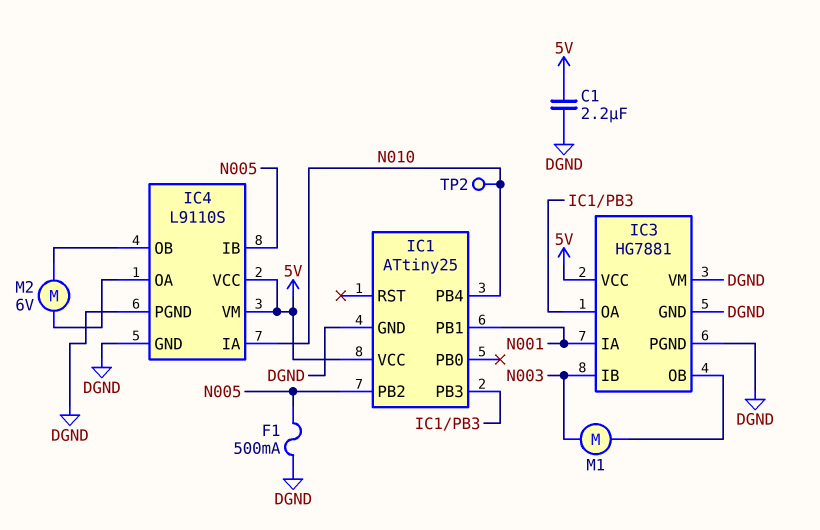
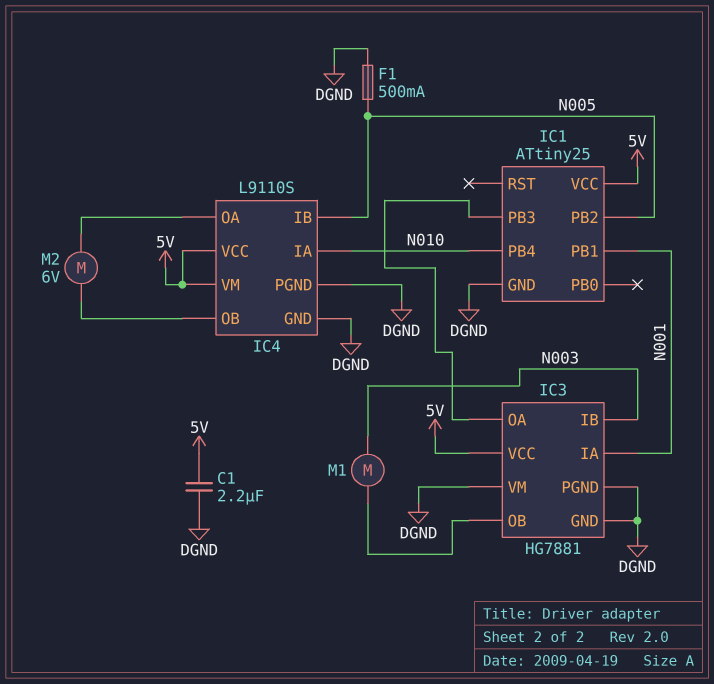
TP2: test point (N010) -> none

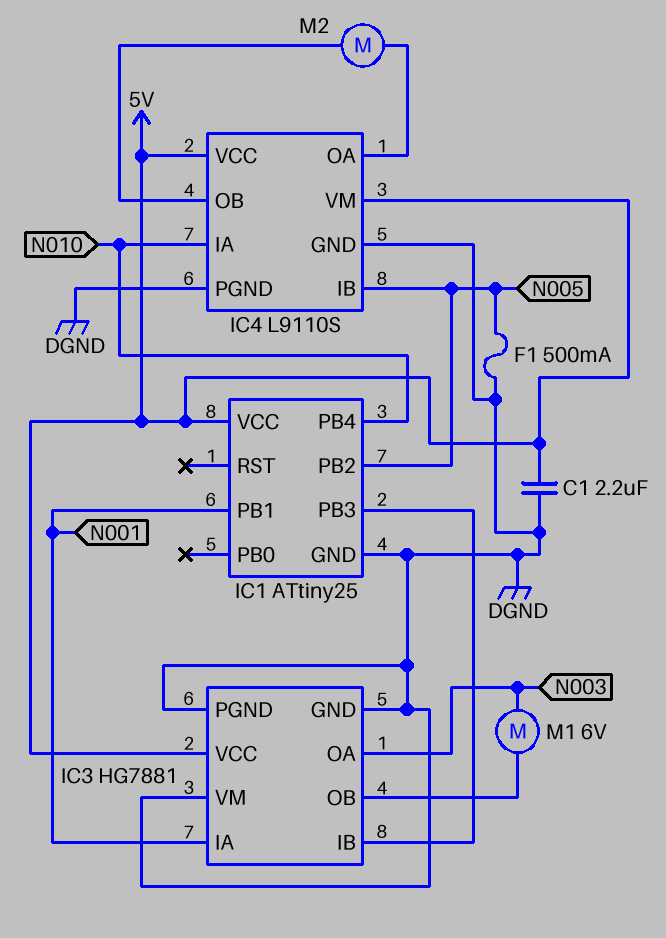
IC3 pin IB: N003 -> IC1/PB3
IC3 pin OA: IC1/PB3 -> N003
M1: motor (IC3/OB, N003) -> motor 6V (IC3/OB, N003)
M2: motor 6V (IC4/OA, IC4/OB) -> motor (IC4/OA, IC4/OB)

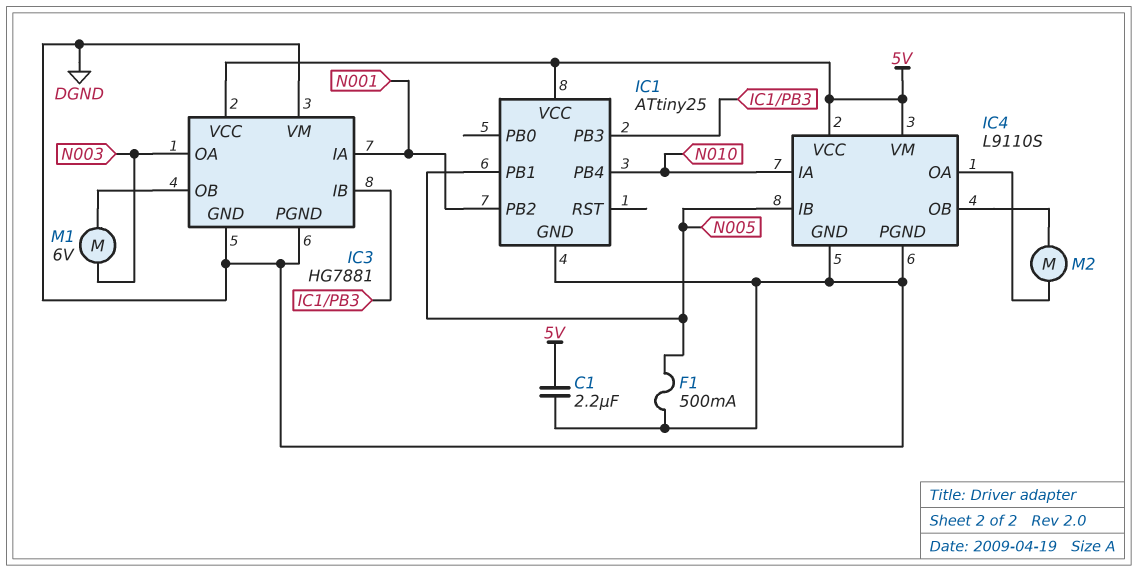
IC1 pin PB1: N001 -> N005
IC1 pin PB2: N005 -> N001

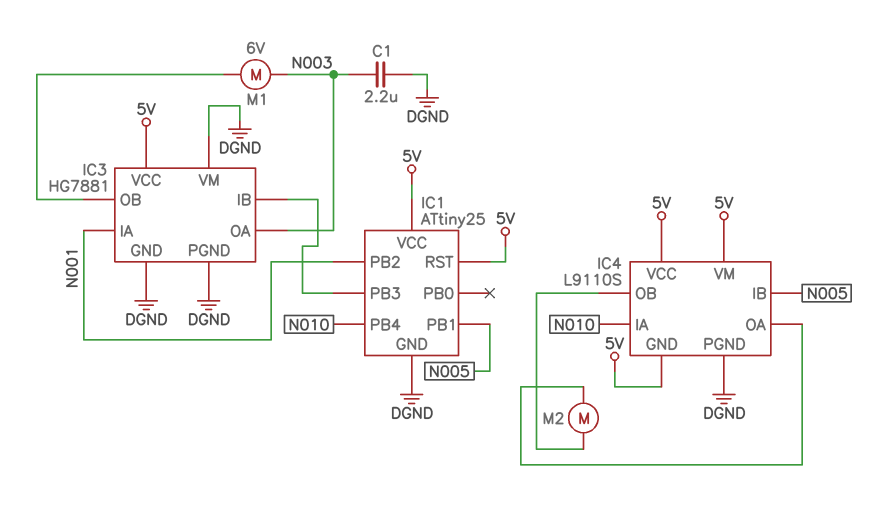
C1: 2.2uF (5V, DGND) -> 2.2uF (DGND, N003)
F1: 500mA (DGND, N005) -> none
IC1 pin RST: none -> 5V
IC4 pin GND: DGND -> 5V

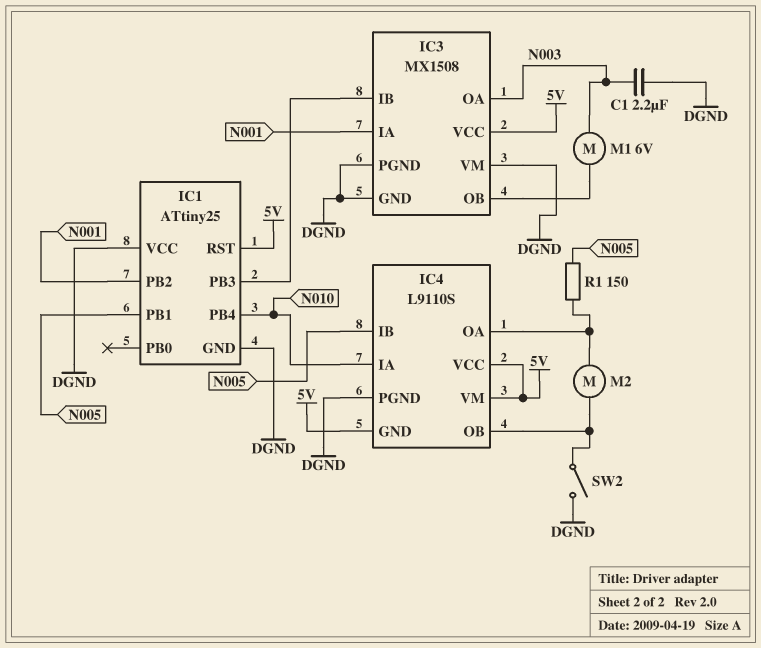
IC1 pin VCC: 5V -> DGND
IC3: HG7881 -> MX1508
R1: none -> 150 (IC4/OA, N005)
SW2: none -> switch (DGND, IC4/OB)

